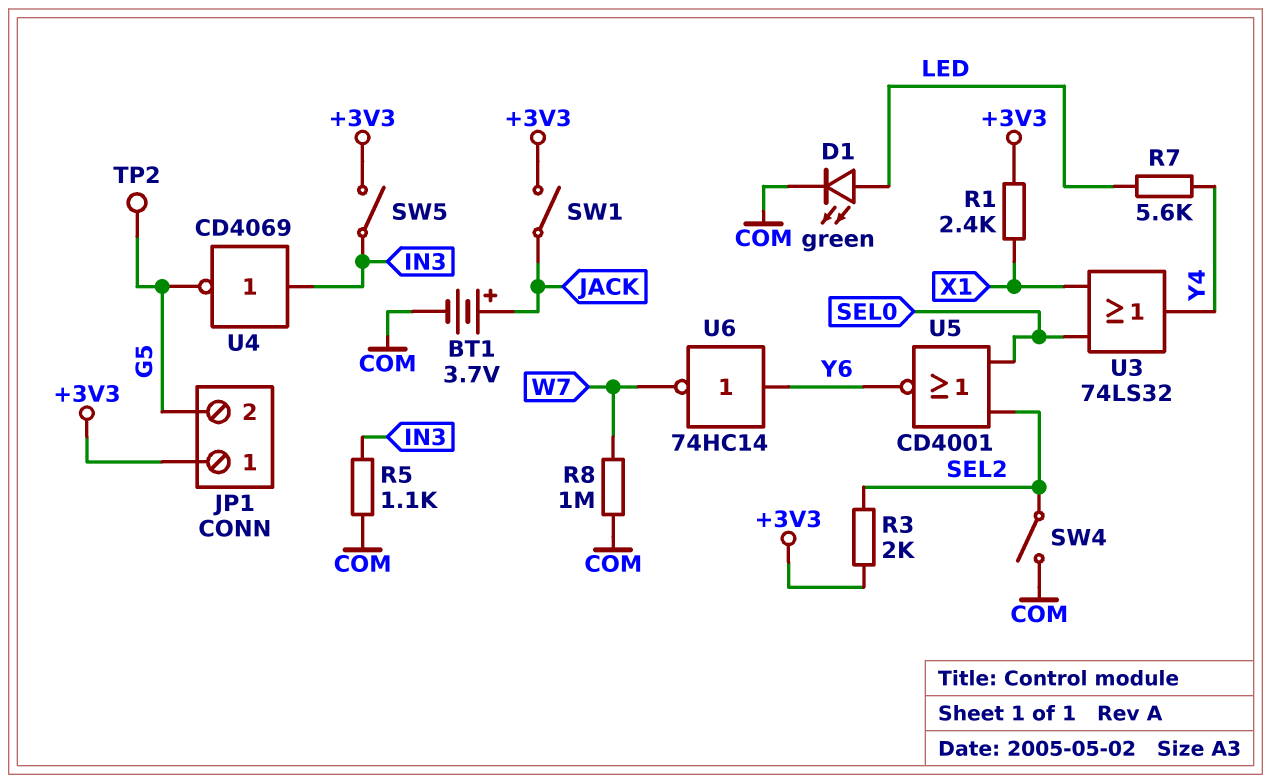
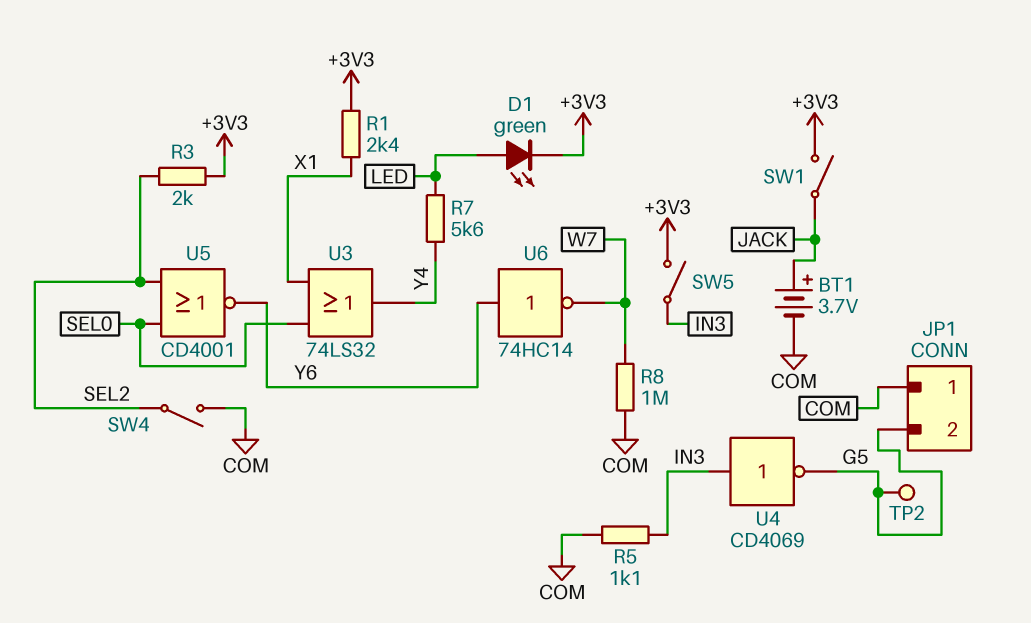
D1: LED green (A LED, K COM) -> LED green (A LED, K +3V3)
JP1 pin 1: +3V3 -> COM

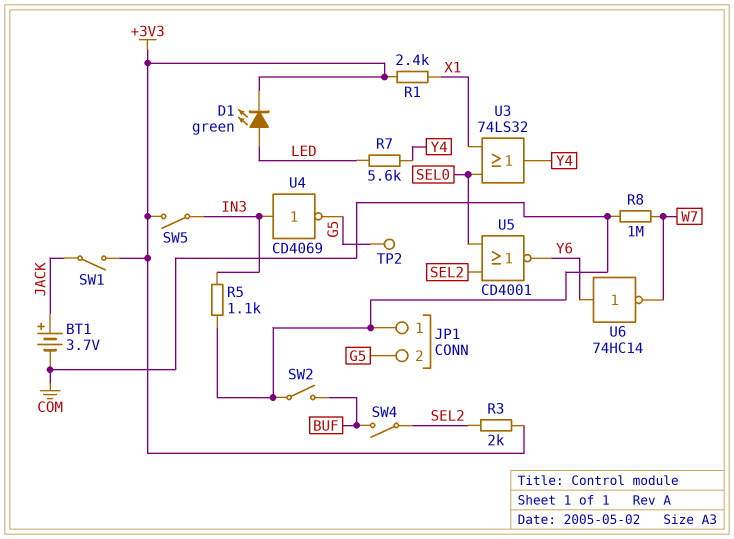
SW2: none -> switch (BUF, COM)
SW4: switch (COM, SEL2) -> switch (BUF, SEL2)

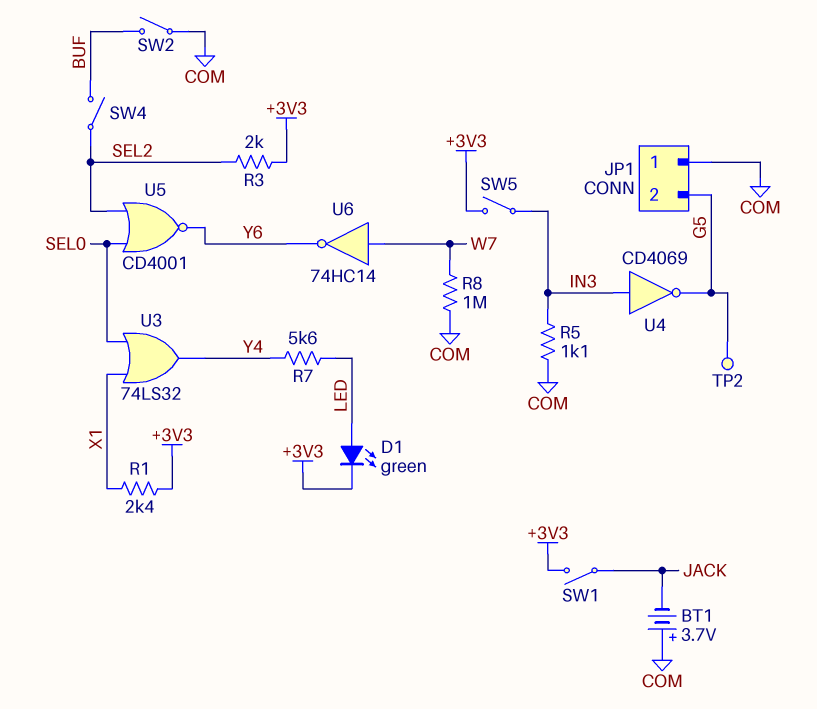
BT1: 3.7V (plus JACK, minus COM) -> 3.7V (plus COM, minus JACK)
U6: NOT 74HC14 (in Y6, out W7) -> NOT 74HC14 (in W7, out Y6)

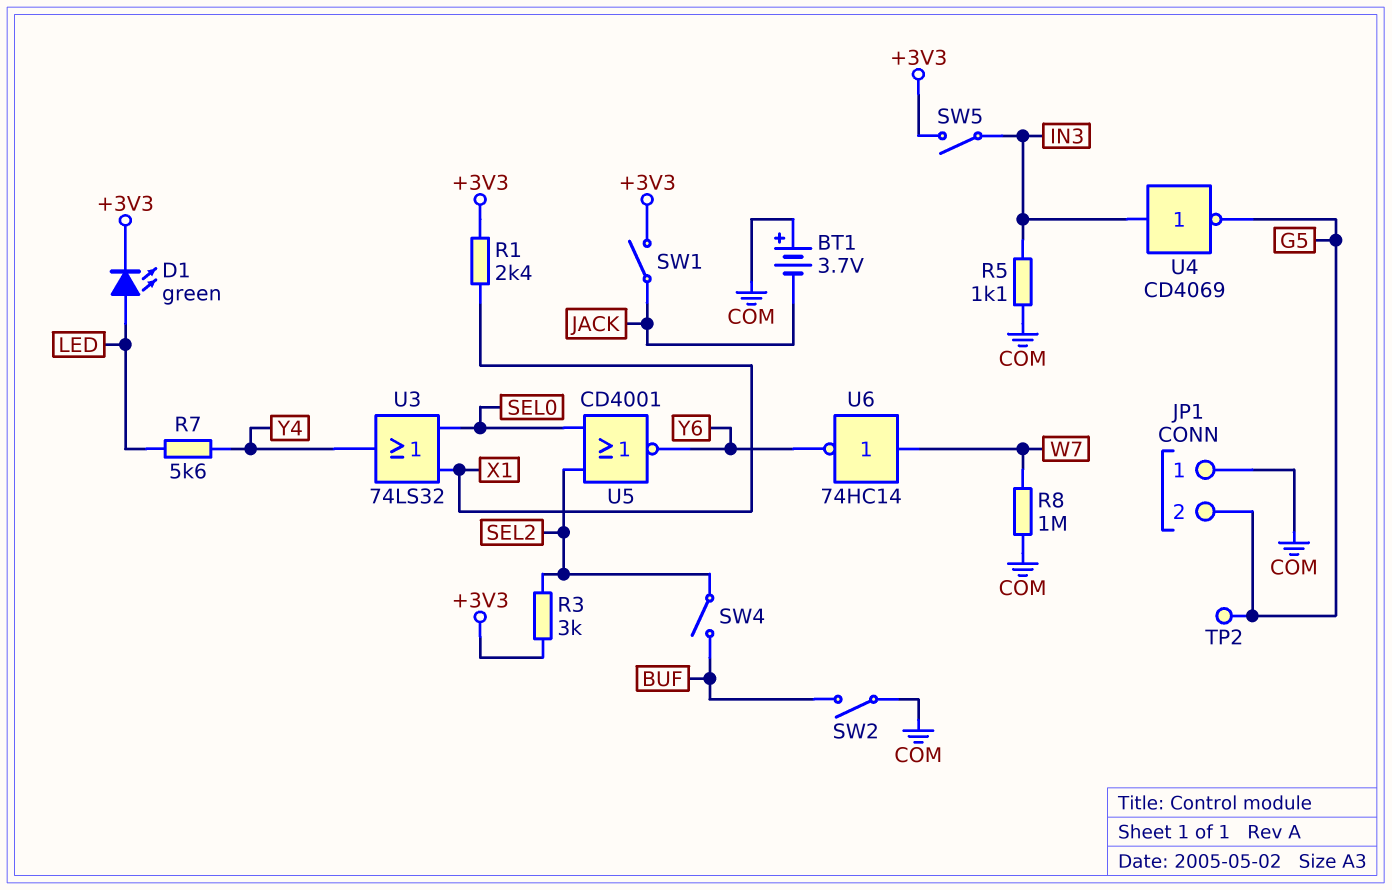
R3: 2k (+3V3, SEL2) -> 3k (+3V3, SEL2)

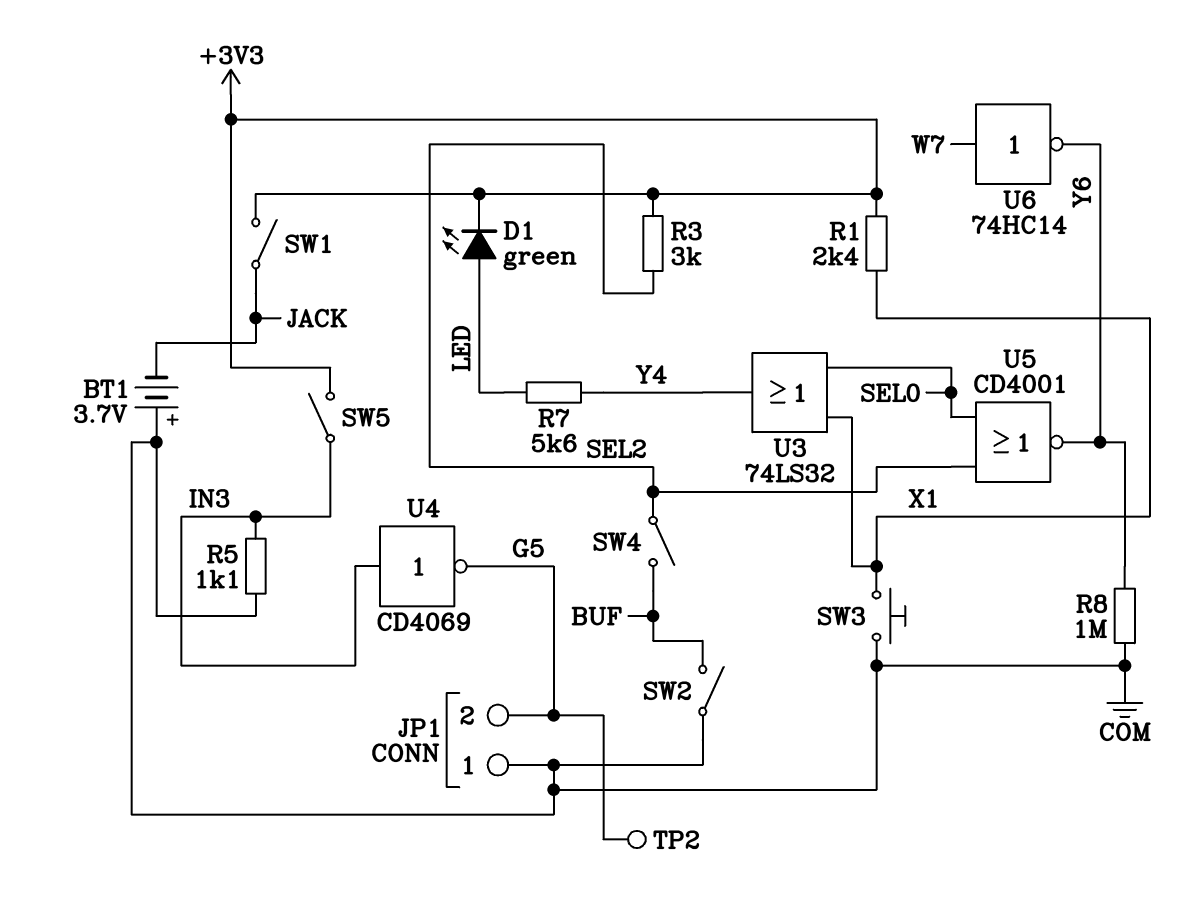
R8: 1M (COM, W7) -> 1M (COM, Y6)
SW3: none -> button (COM, X1)

